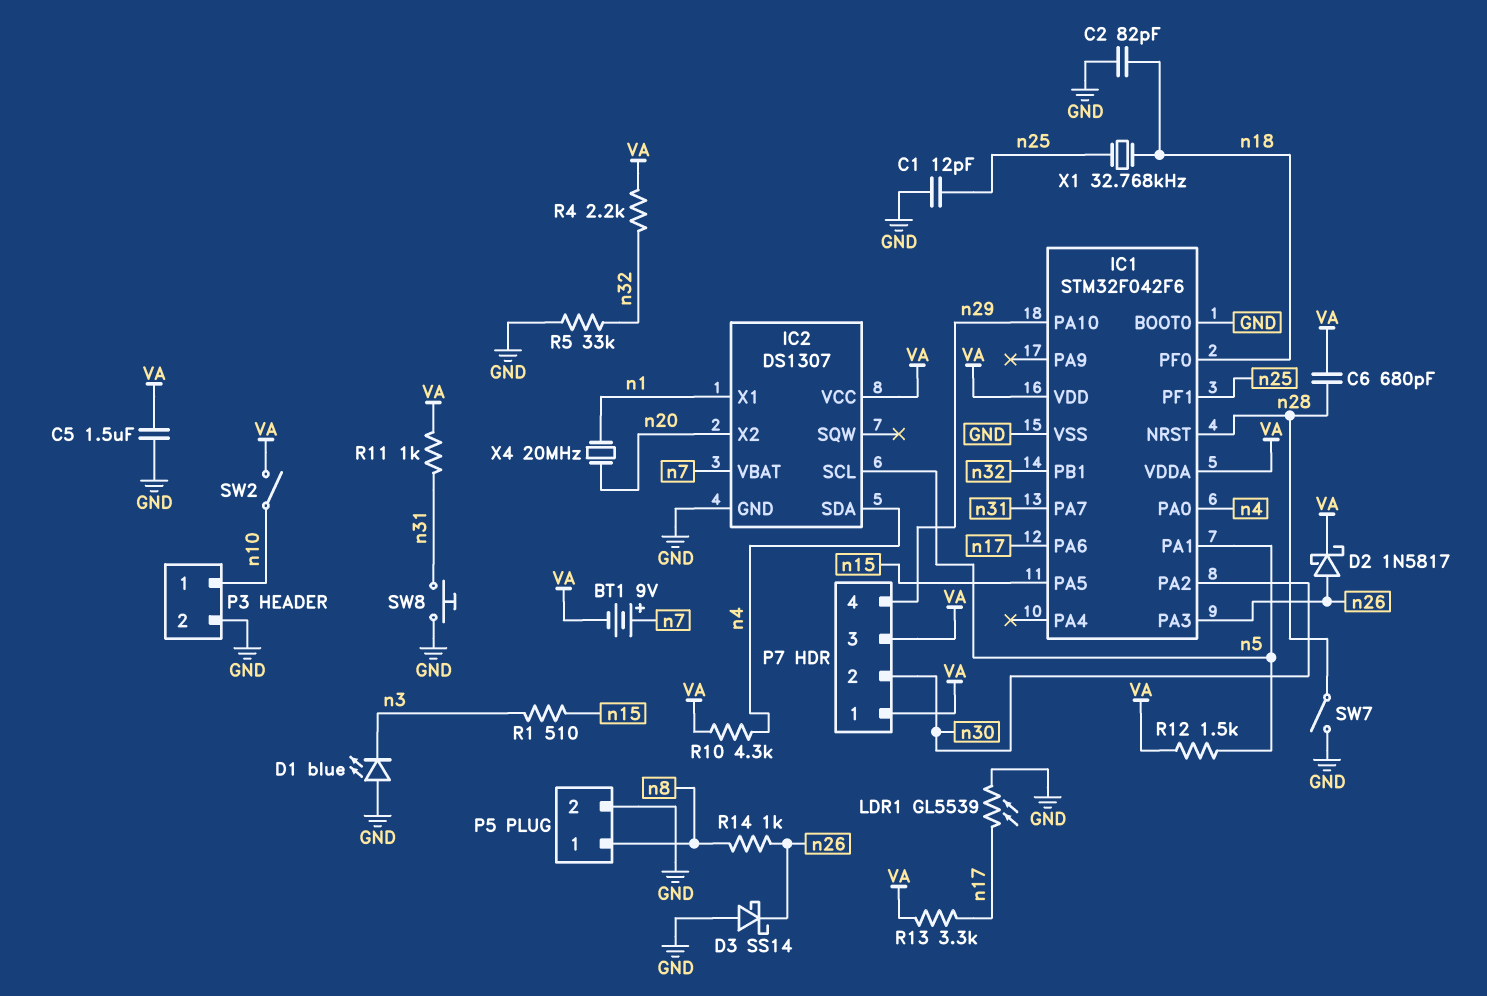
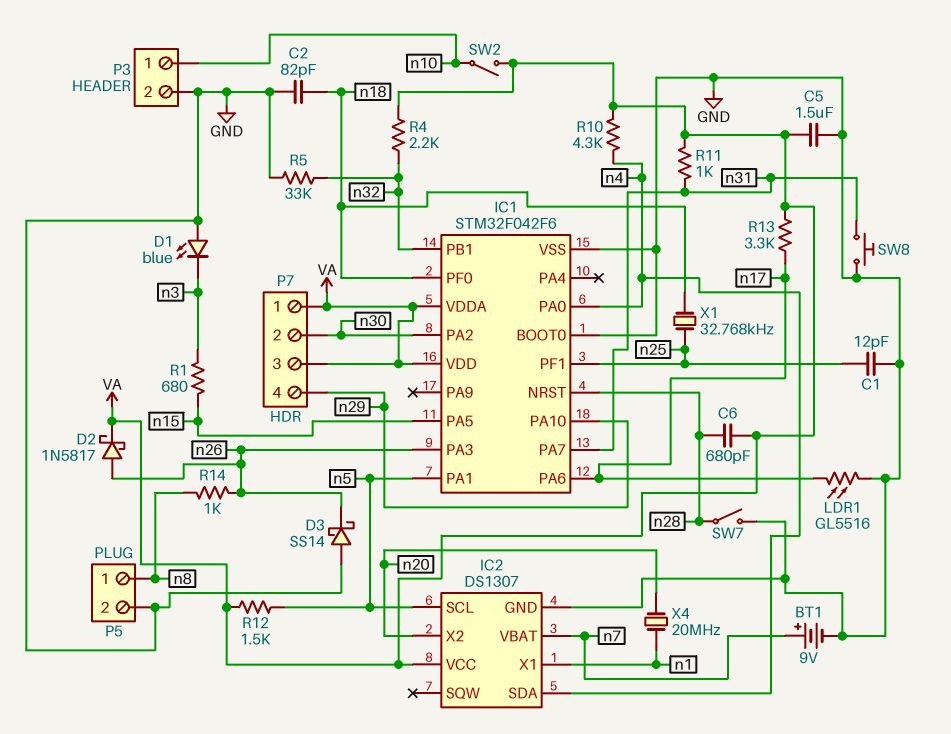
BT1: 9V (plus n7, minus VA) -> 9V (plus n7, minus GND)
LDR1: GL5539 (GND, n17) -> GL5516 (GND, n17)
R1: 510 (n3, n15) -> 680 (n3, n15)

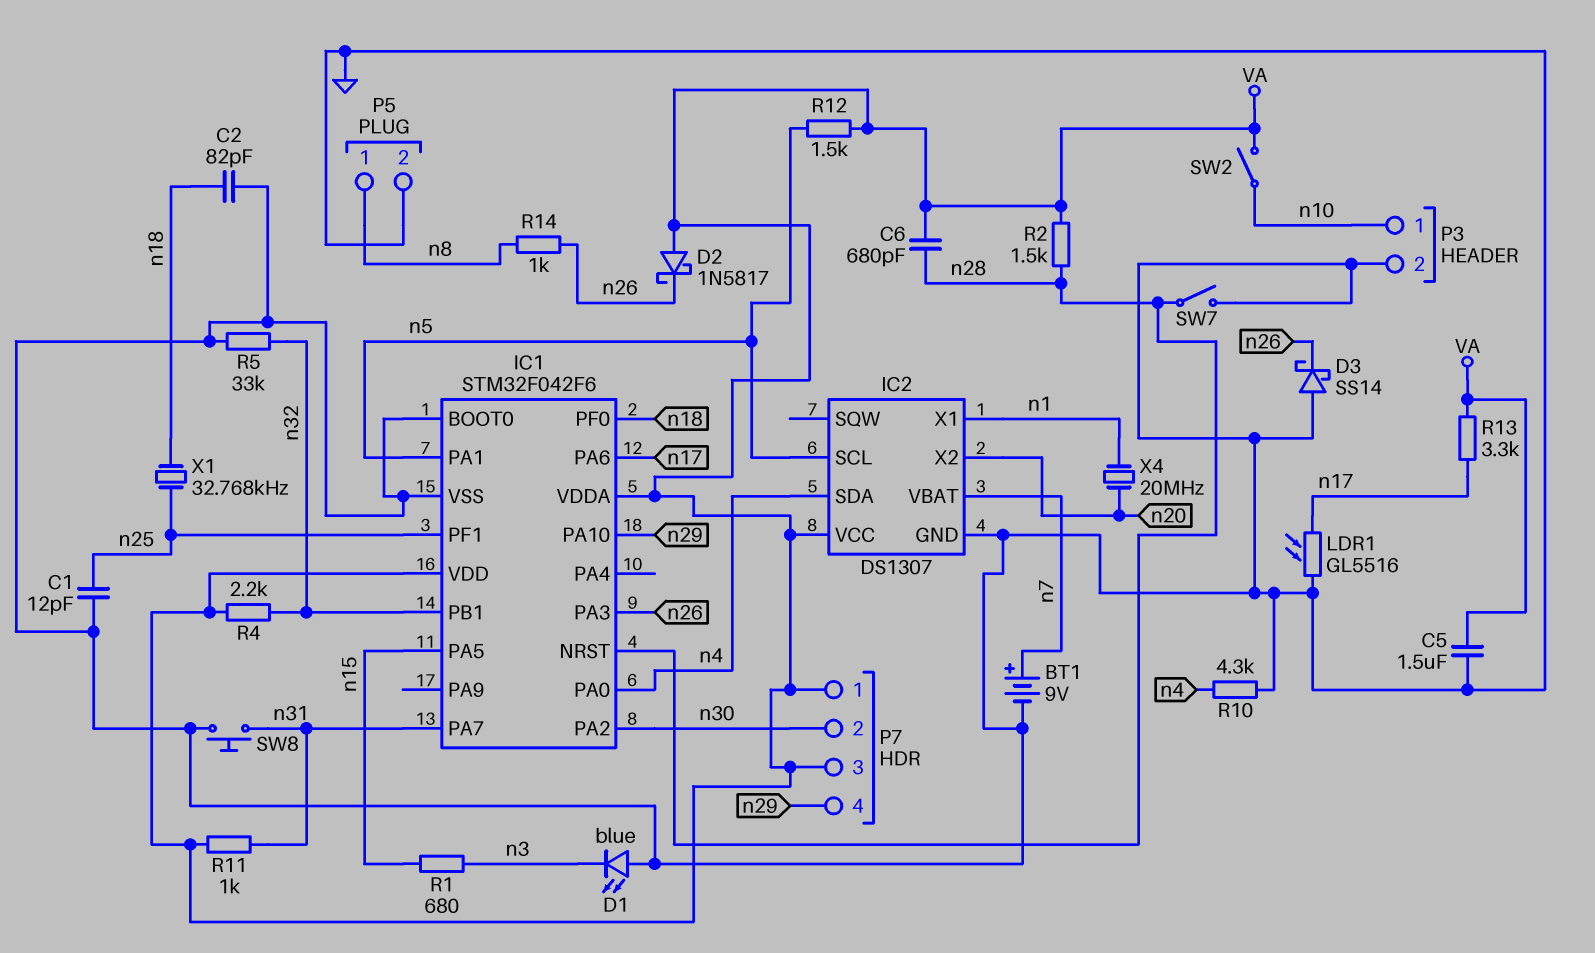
D2: schottky 1N5817 (A n26, K VA) -> schottky 1N5817 (A VA, K n26)
R2: none -> 1.5k (VA, n28)
R10: 4.3k (VA, n4) -> 4.3k (GND, n4)

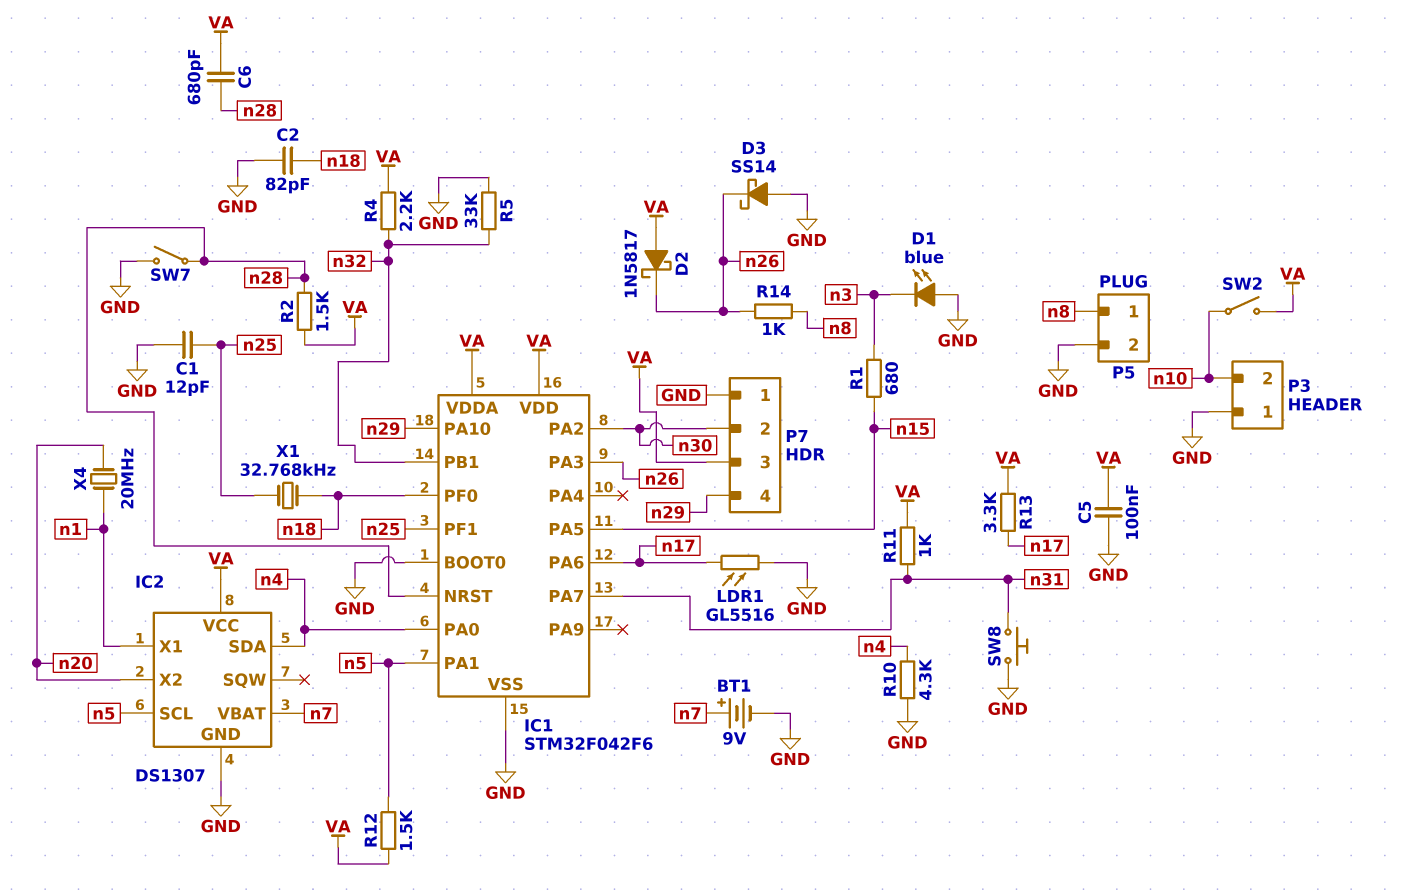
C5: 1.5uF (GND, VA) -> 100nF (GND, VA)
P3 pin 1: n10 -> GND
P3 pin 2: GND -> n10
P7 pin 1: VA -> GND

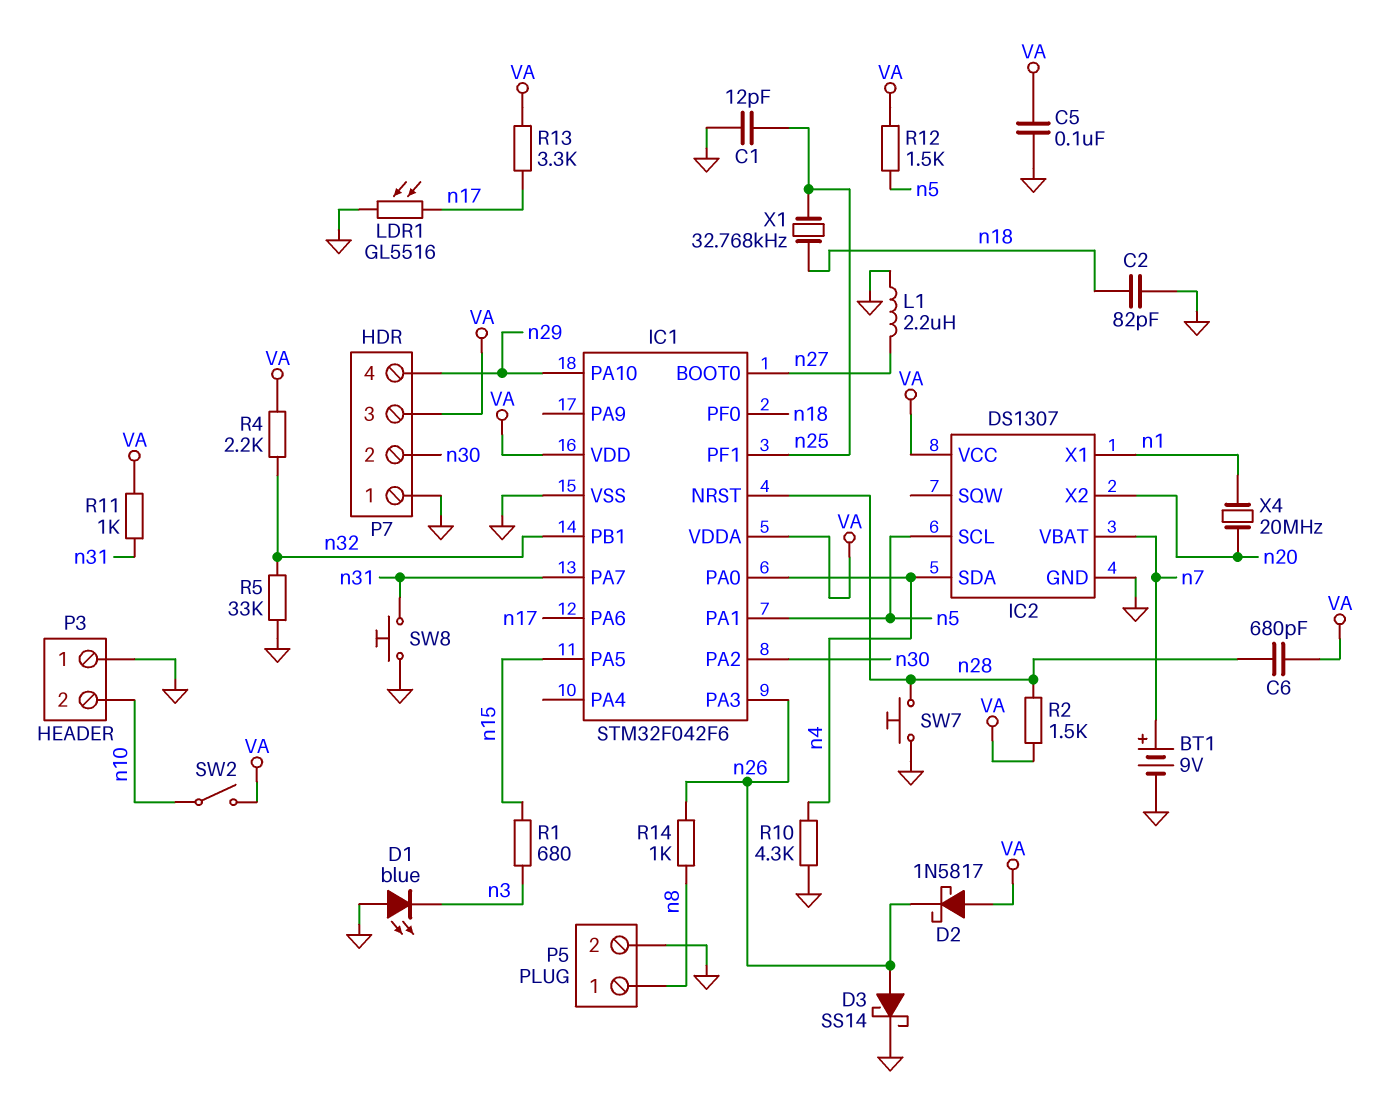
D3: schottky SS14 (A GND, K n26) -> schottky SS14 (A n26, K GND)
IC1 pin BOOT0: GND -> n27
L1: none -> 2.2uH (GND, n27)
SW7: switch (GND, n28) -> button (GND, n28)

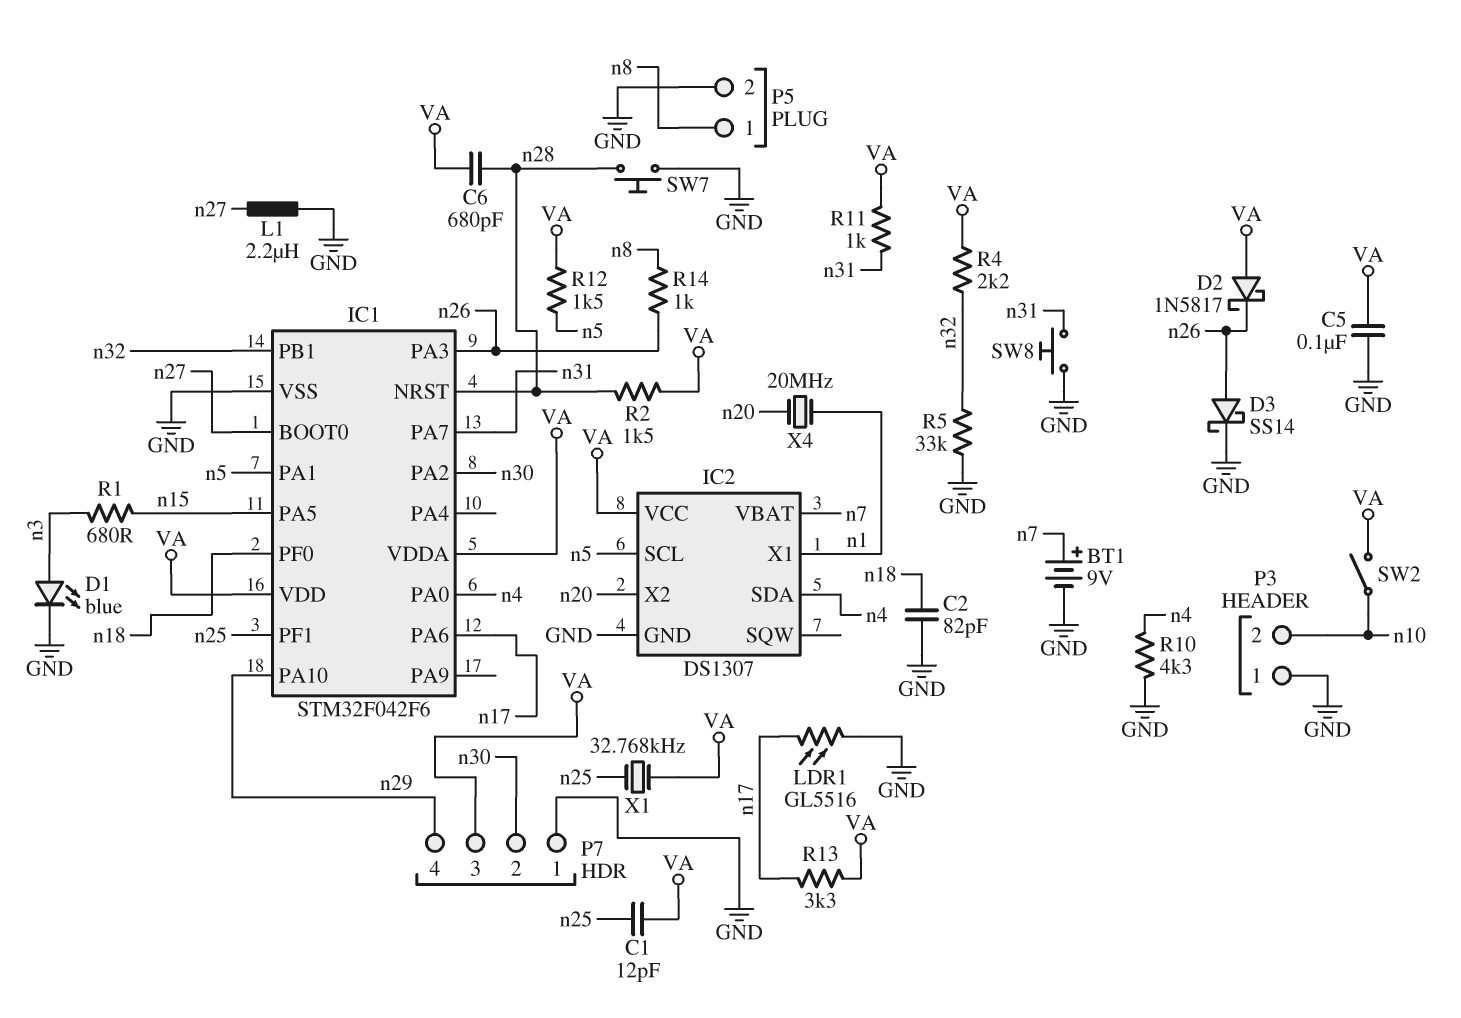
C1: 12pF (GND, n25) -> 12pF (VA, n25)
D1: LED blue (A GND, K n3) -> LED blue (A n3, K GND)
X1: 32.768kHz (n18, n25) -> 32.768kHz (VA, n25)

